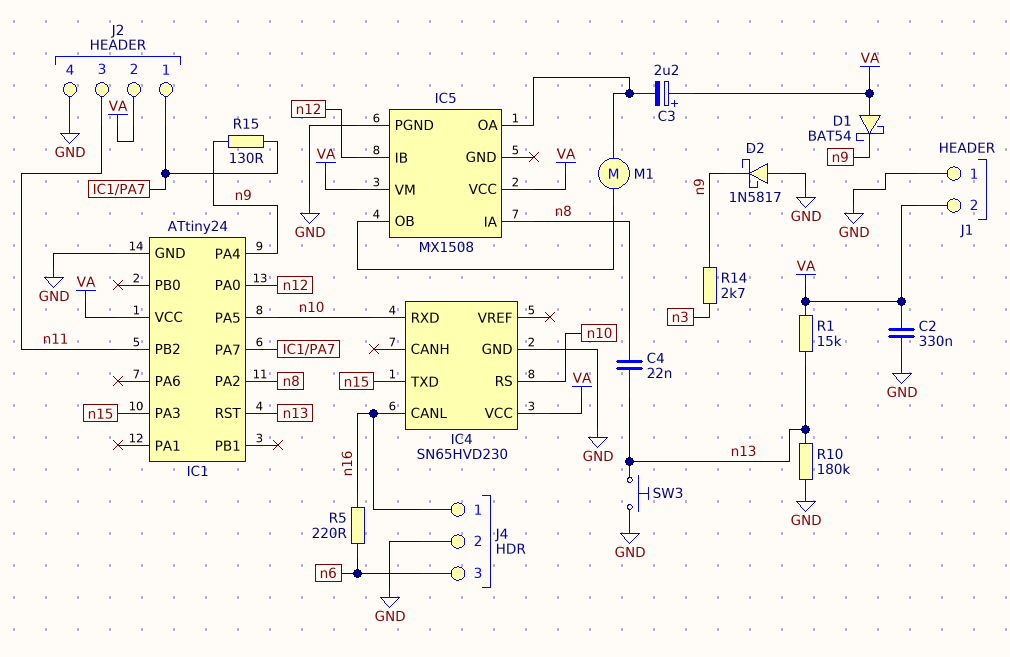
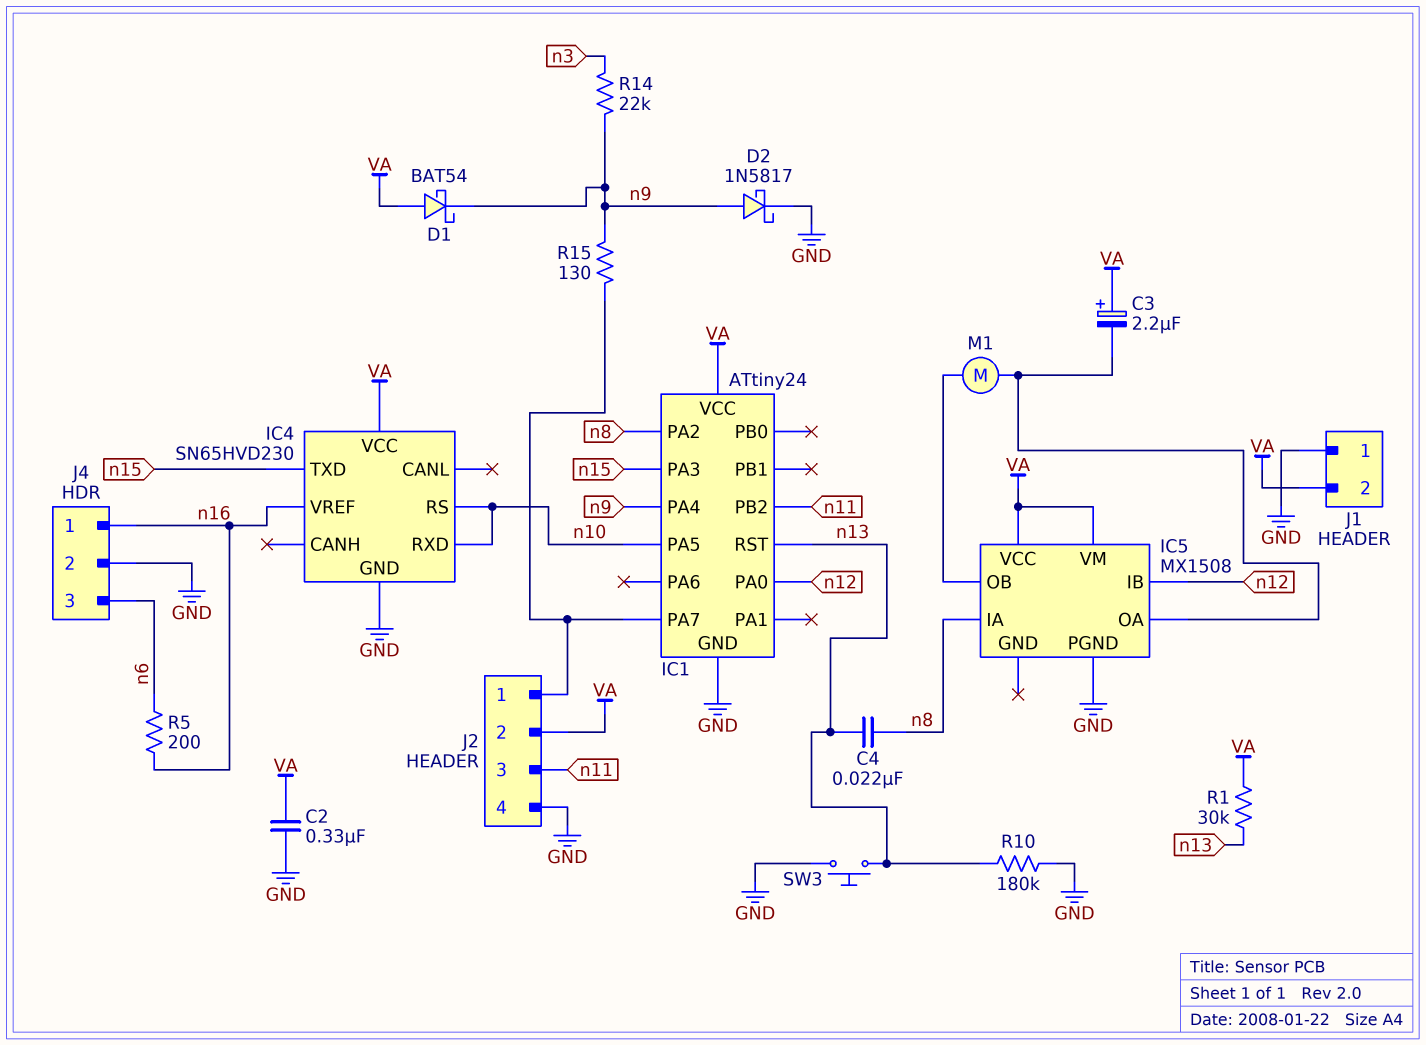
D2: schottky 1N5817 (A GND, K n9) -> schottky 1N5817 (A n9, K GND)
IC4 pin CANL: n16 -> none
IC4 pin VREF: none -> n16
R1: 15k (VA, n13) -> 30k (VA, n13)
R5: 220 (n6, n16) -> 200 (n6, n16)
R14: 2.7k (n3, n9) -> 22k (n3, n9)

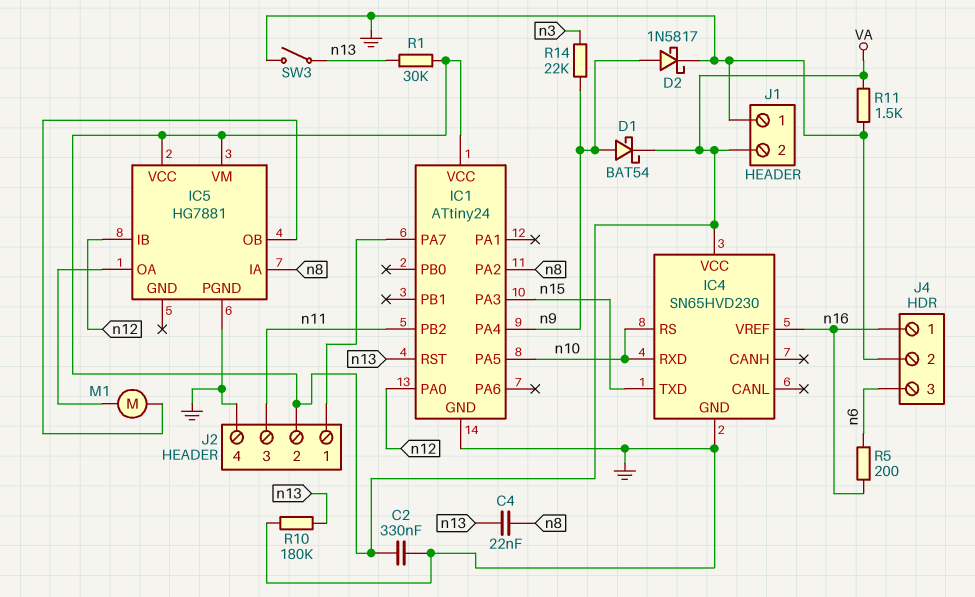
C3: 2.2uF (plus VA, minus IC5/OA) -> none
D1: schottky BAT54 (A VA, K n9) -> schottky BAT54 (A n9, K VA)
IC5: MX1508 -> HG7881
R11: none -> 1.5k (GND, VA)
R15: 130 (IC1/PA7, n9) -> none
SW3: button (GND, n13) -> switch (GND, n13)

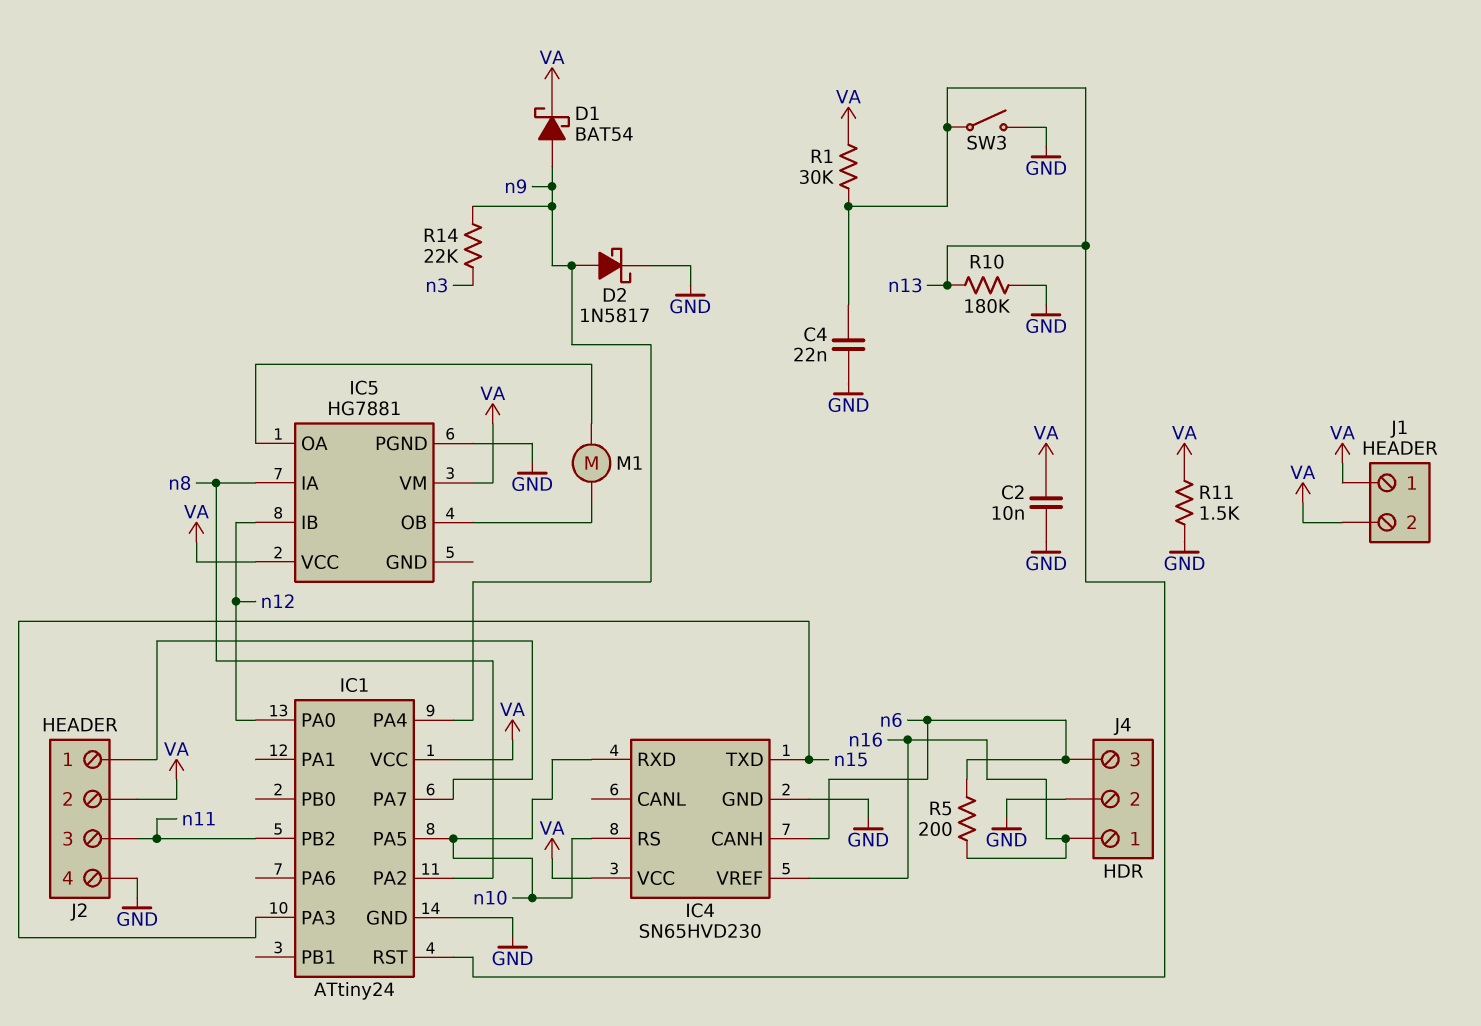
C2: 330nF (GND, VA) -> 10nF (GND, VA)
C4: 22nF (n8, n13) -> 22nF (GND, n13)
IC4 pin CANH: none -> n6
J1 pin 1: GND -> VA

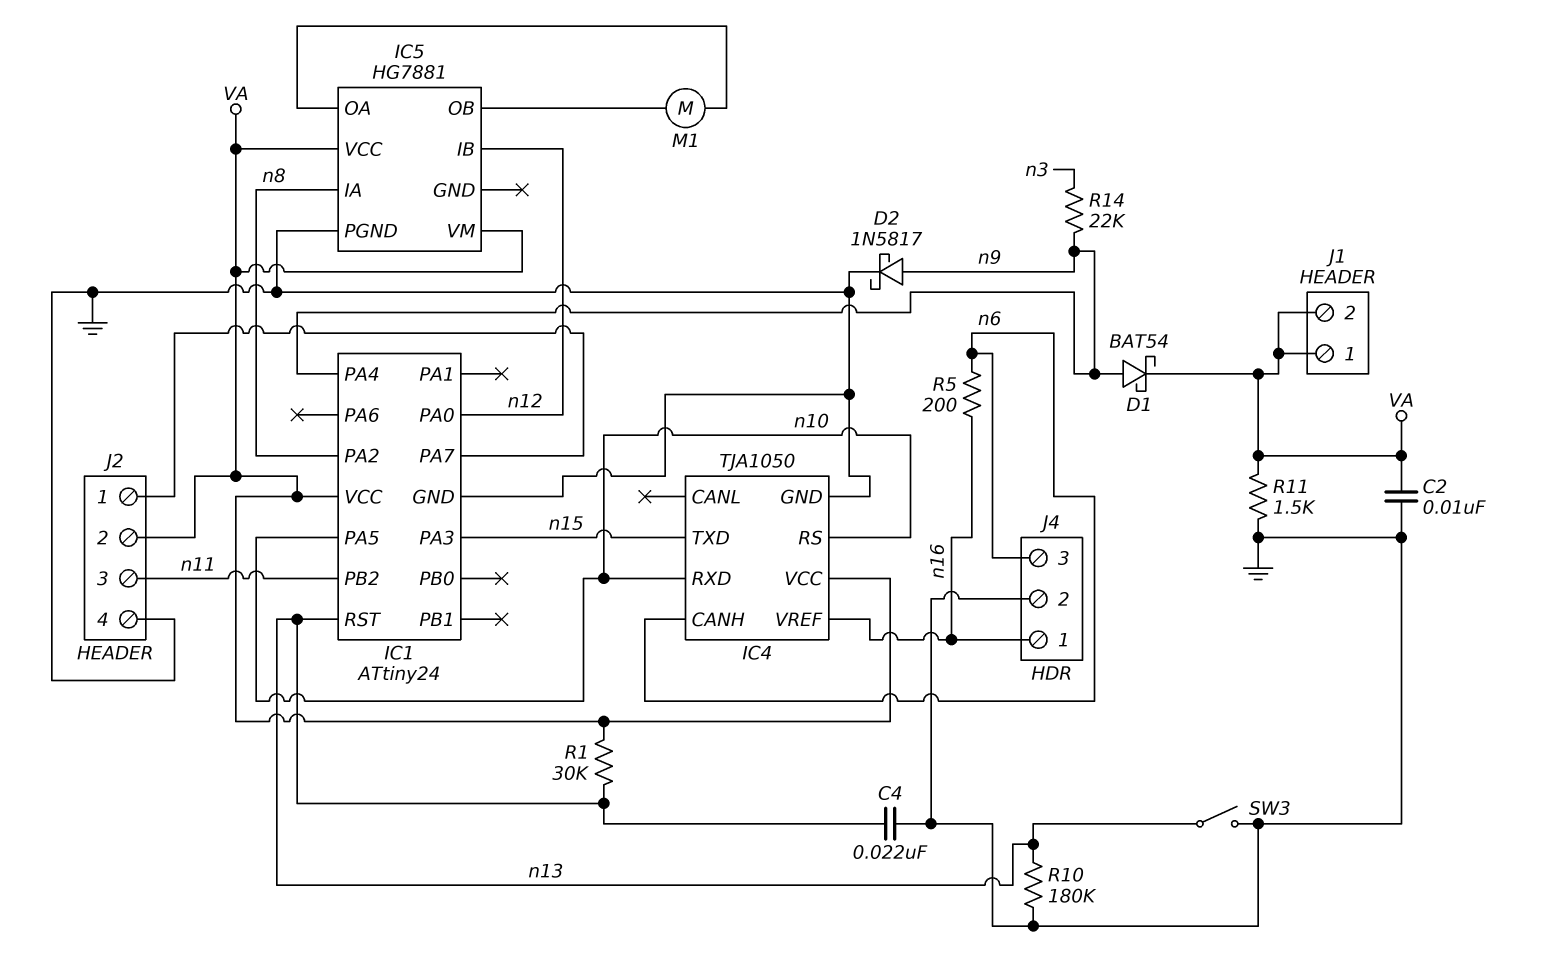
IC4: SN65HVD230 -> TJA1050

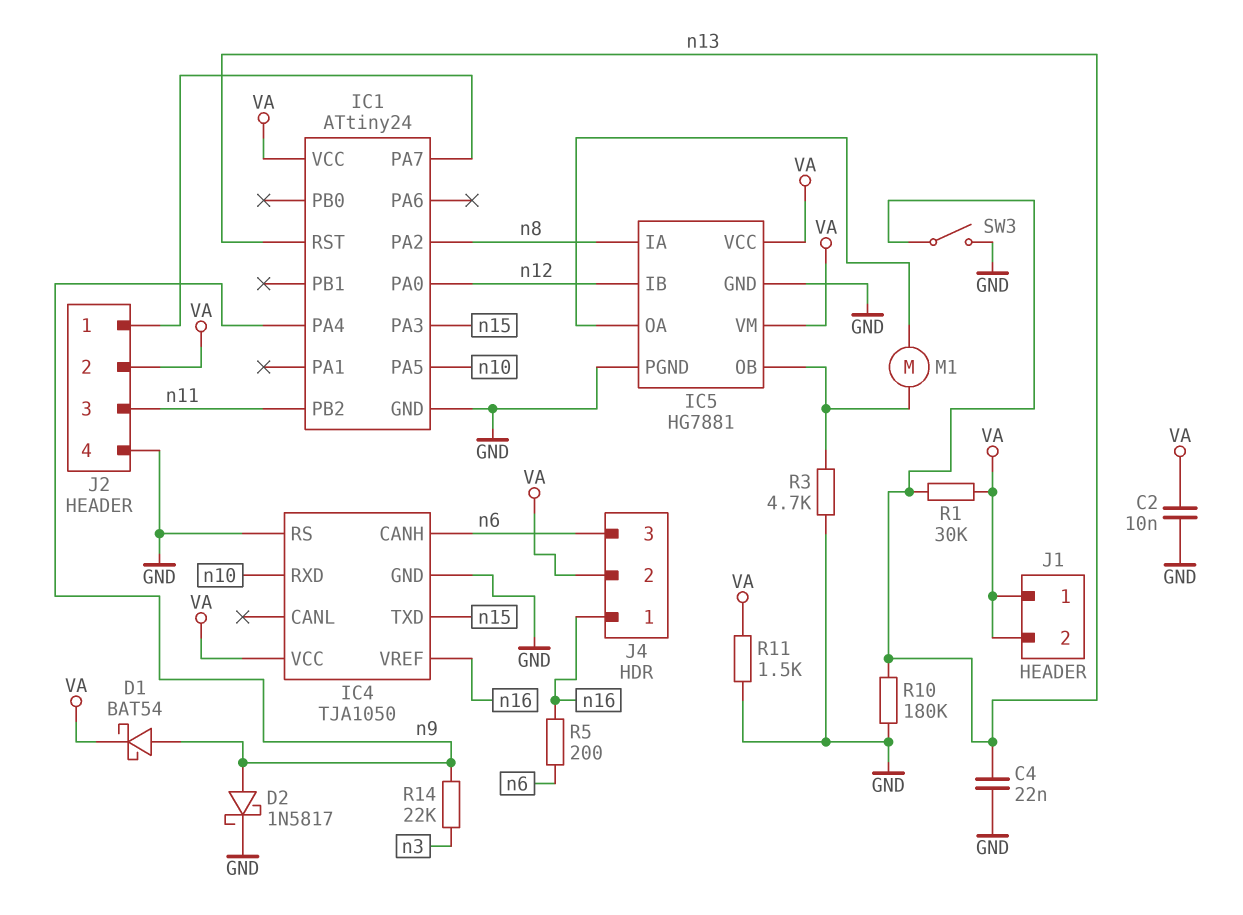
IC4 pin RS: n10 -> GND
IC5 pin GND: none -> GND
J4 pin 2: GND -> VA
R3: none -> 4.7k (GND, IC5/OB)

